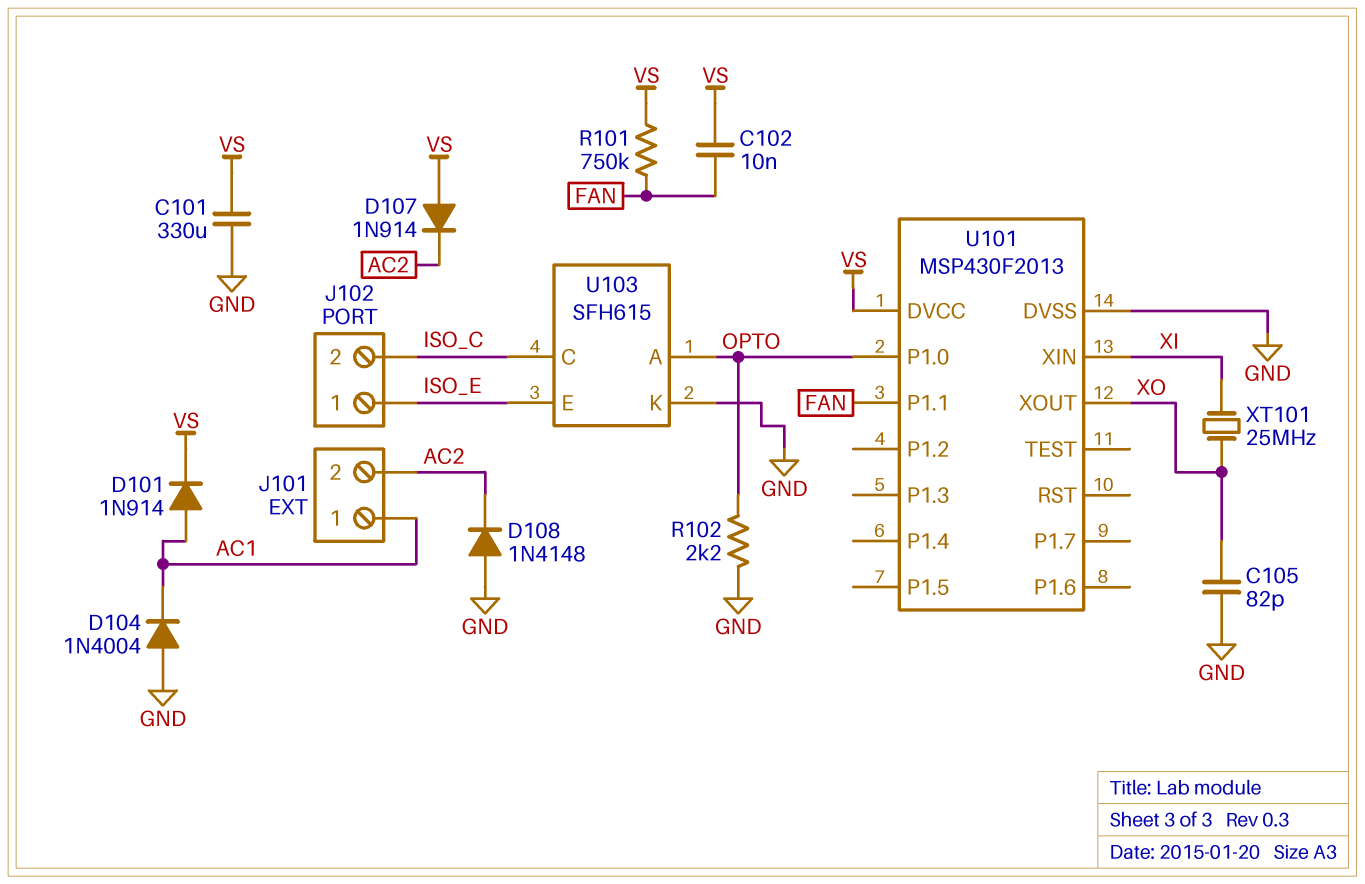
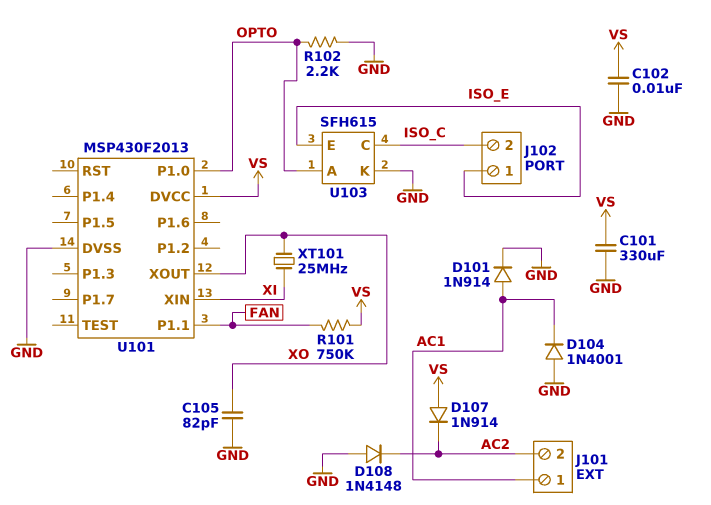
C102: 10nF (FAN, VS) -> 10nF (GND, VS)
D101: diode 1N914 (A AC1, K VS) -> diode 1N914 (A AC1, K GND)
D104: diode 1N4004 (A GND, K AC1) -> diode 1N4001 (A GND, K AC1)

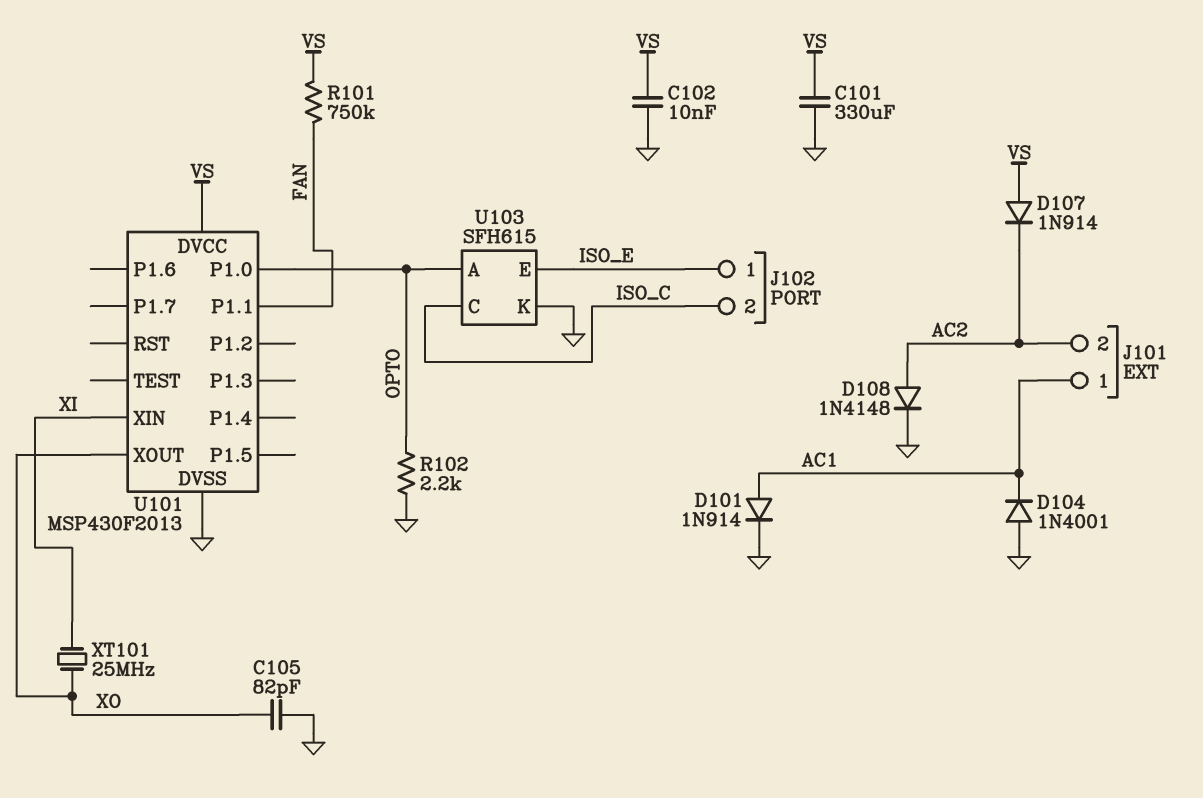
D108: diode 1N4148 (A GND, K AC2) -> diode 1N4148 (A AC2, K GND)

